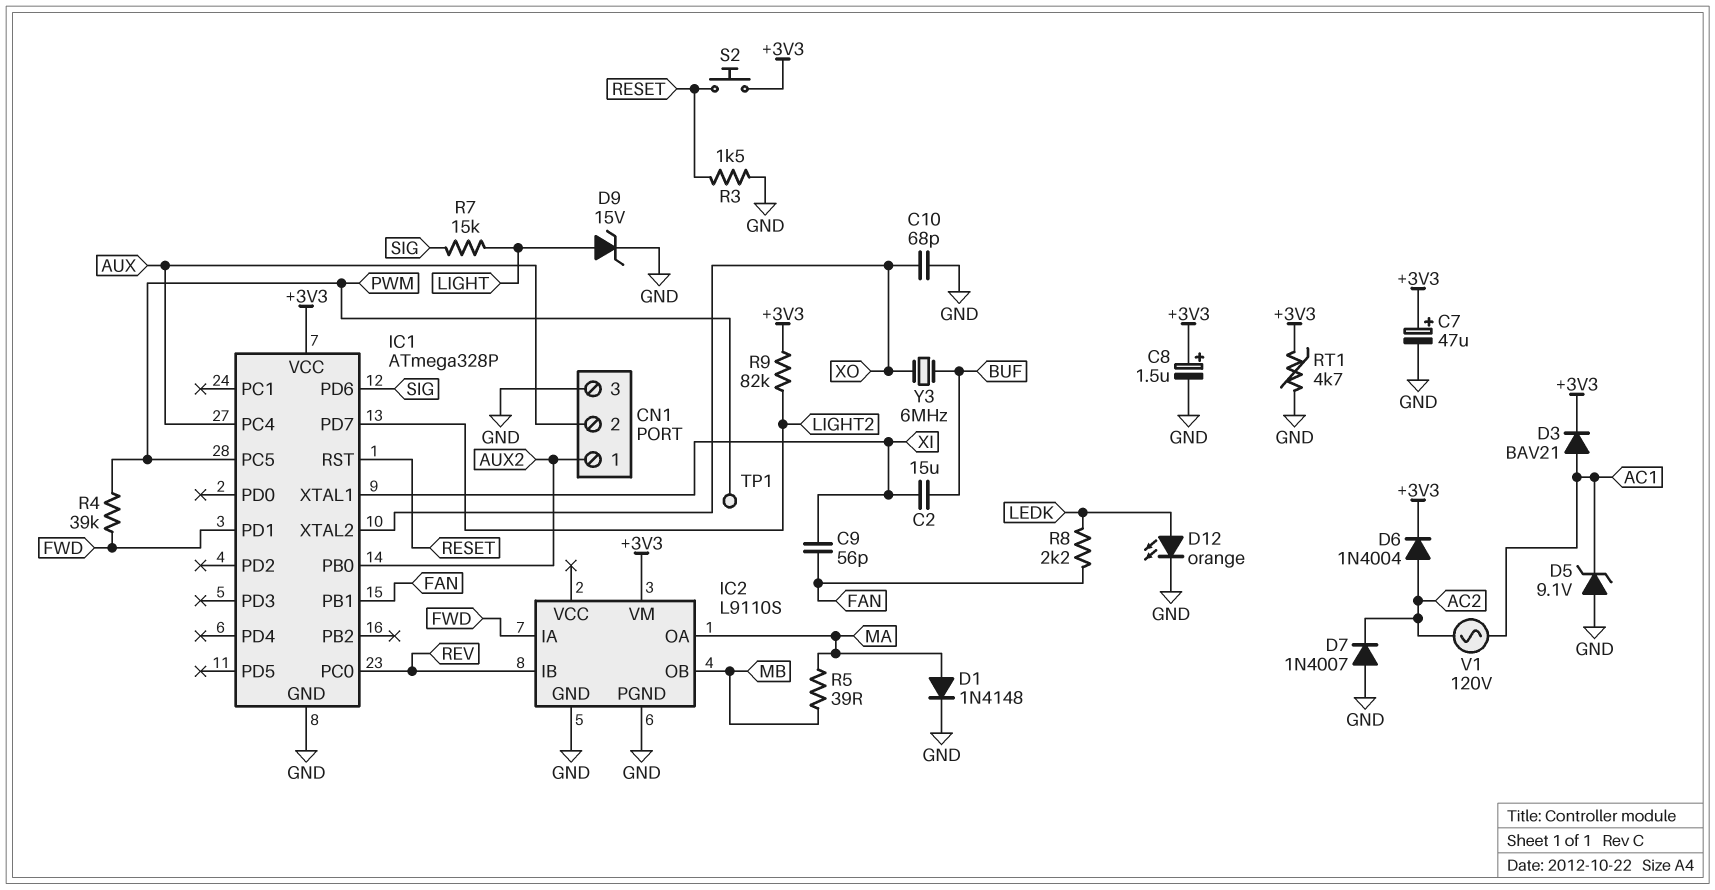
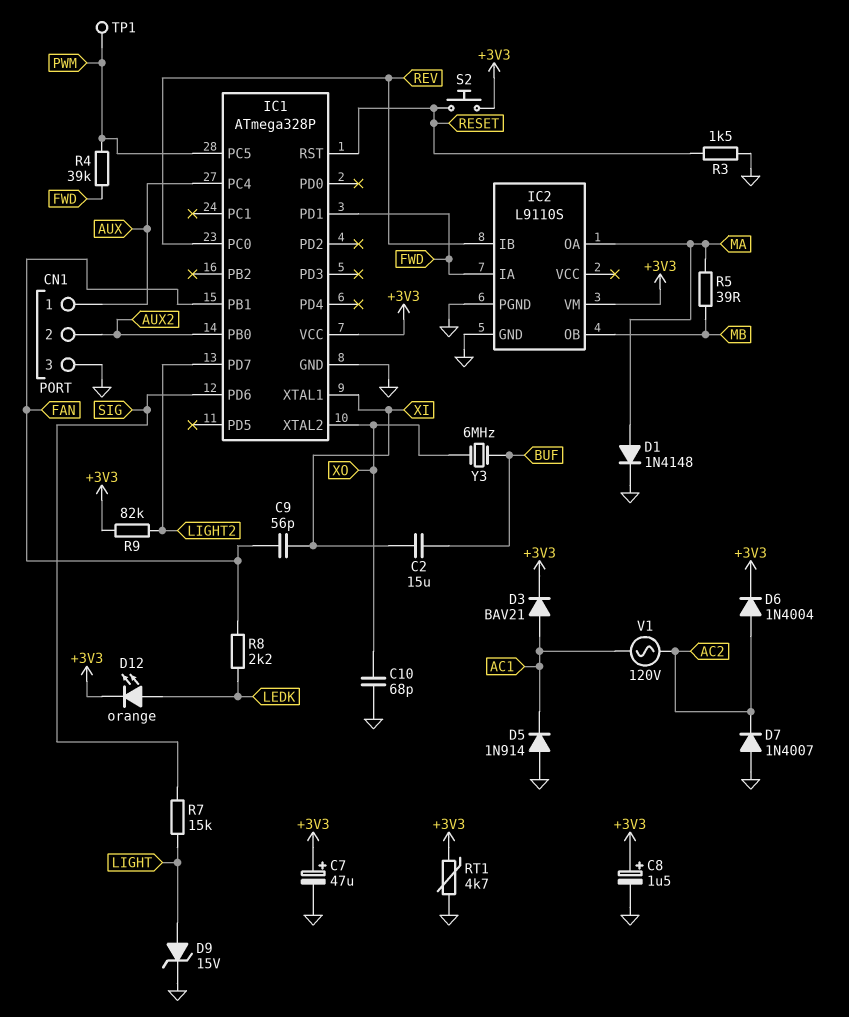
CN1 pin 1: AUX2 -> AUX
CN1 pin 2: AUX -> AUX2
D5: zener 9.1V (A GND, K AC1) -> diode 1N914 (A GND, K AC1)
D12: LED orange (A LEDK, K GND) -> LED orange (A LEDK, K +3V3)

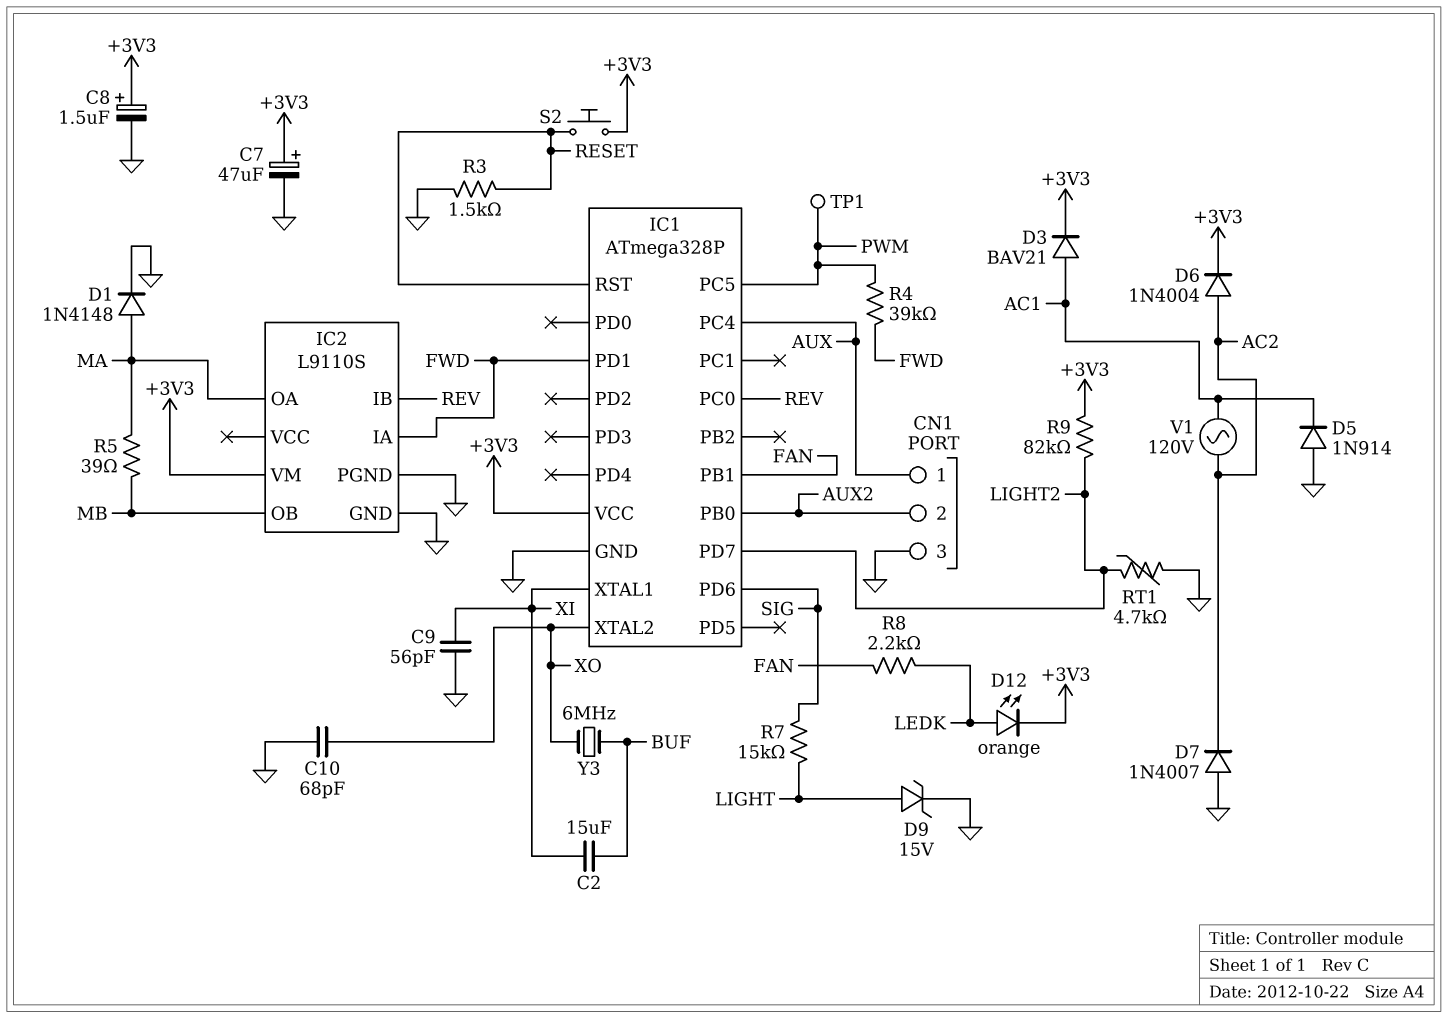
C9: 56pF (FAN, XI) -> 56pF (GND, XI)
RT1: 4.7k (+3V3, GND) -> 4.7k (GND, LIGHT2)

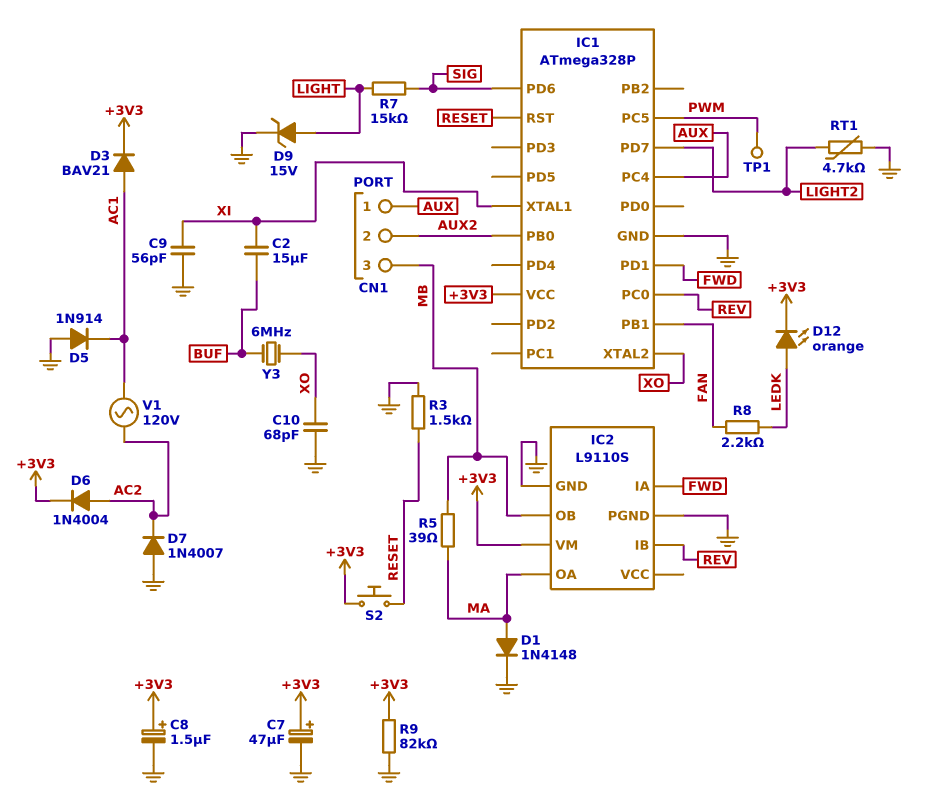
CN1 pin 3: GND -> MB
R4: 39k (FWD, PWM) -> none
R9: 82k (+3V3, LIGHT2) -> 82k (+3V3, GND)

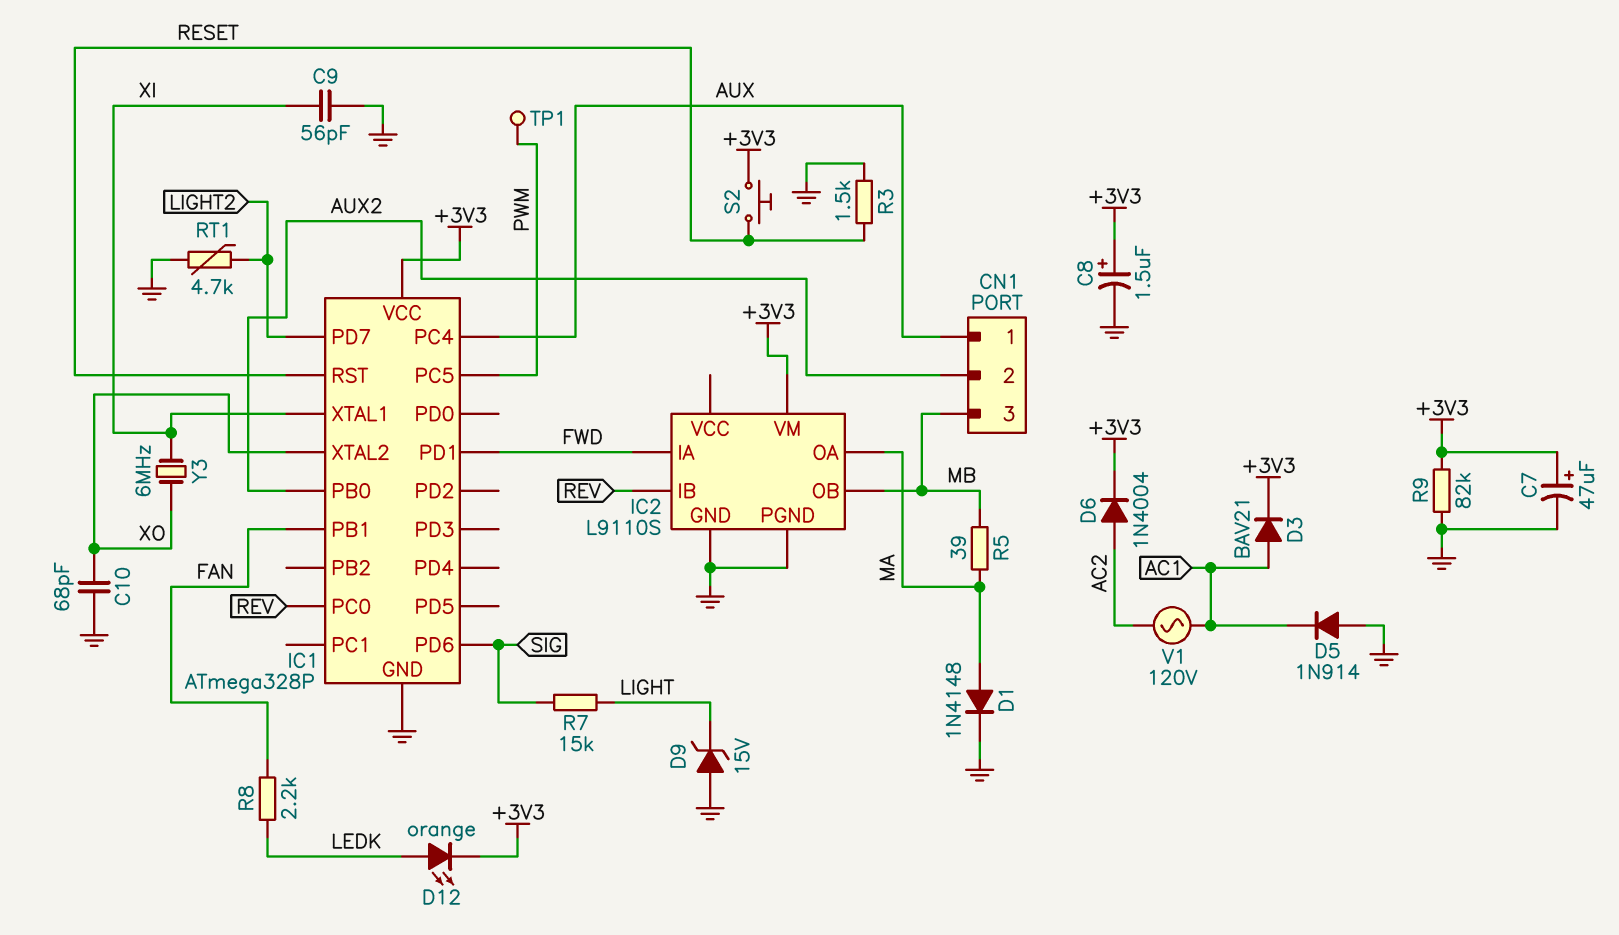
C2: 15uF (BUF, XI) -> none
D7: diode 1N4007 (A GND, K AC2) -> none
D9: zener 15V (A LIGHT, K GND) -> zener 15V (A GND, K LIGHT)
Y3: 6MHz (BUF, XO) -> 6MHz (XI, XO)

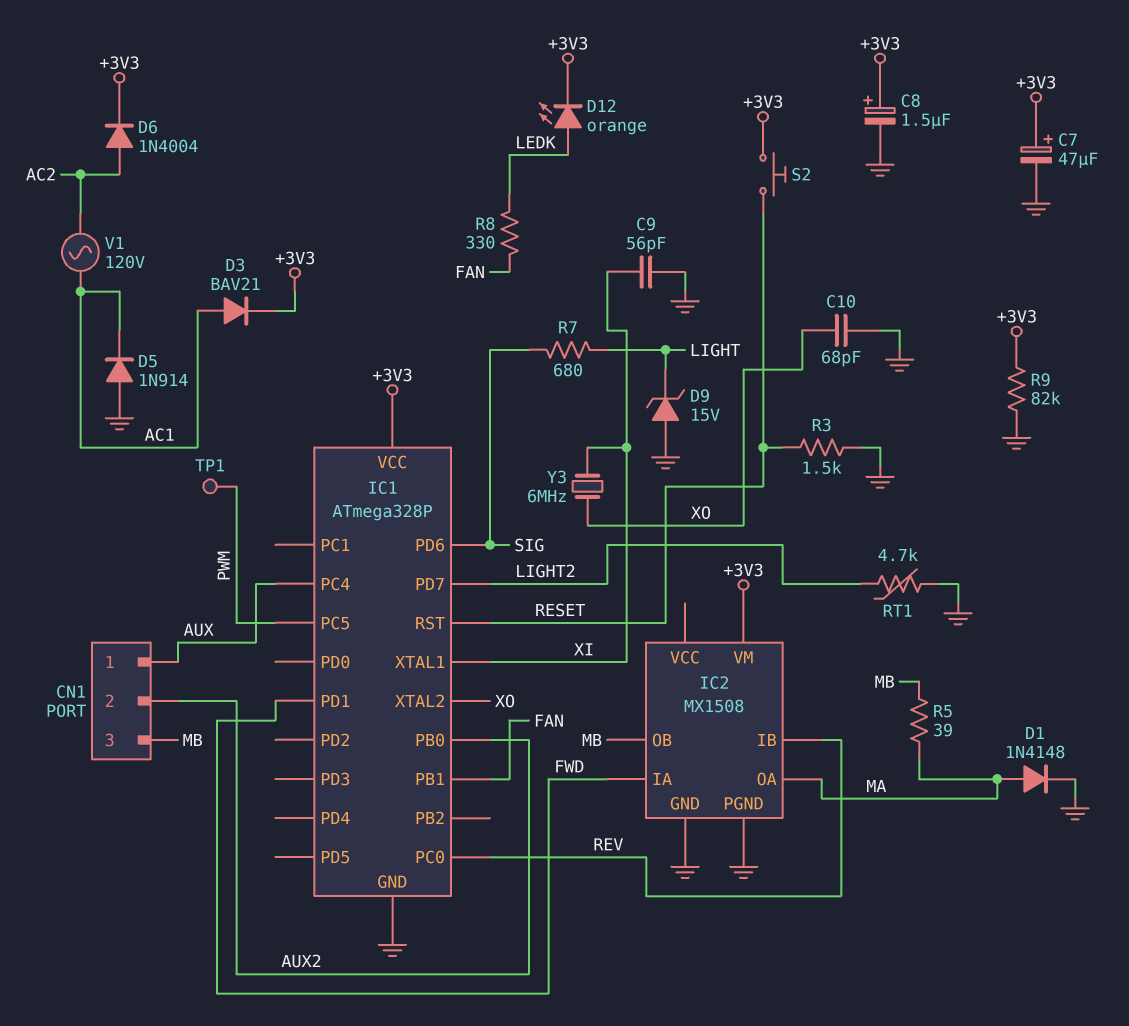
IC2: L9110S -> MX1508
R7: 15k (LIGHT, SIG) -> 680 (LIGHT, SIG)
R8: 2.2k (FAN, LEDK) -> 330 (FAN, LEDK)

